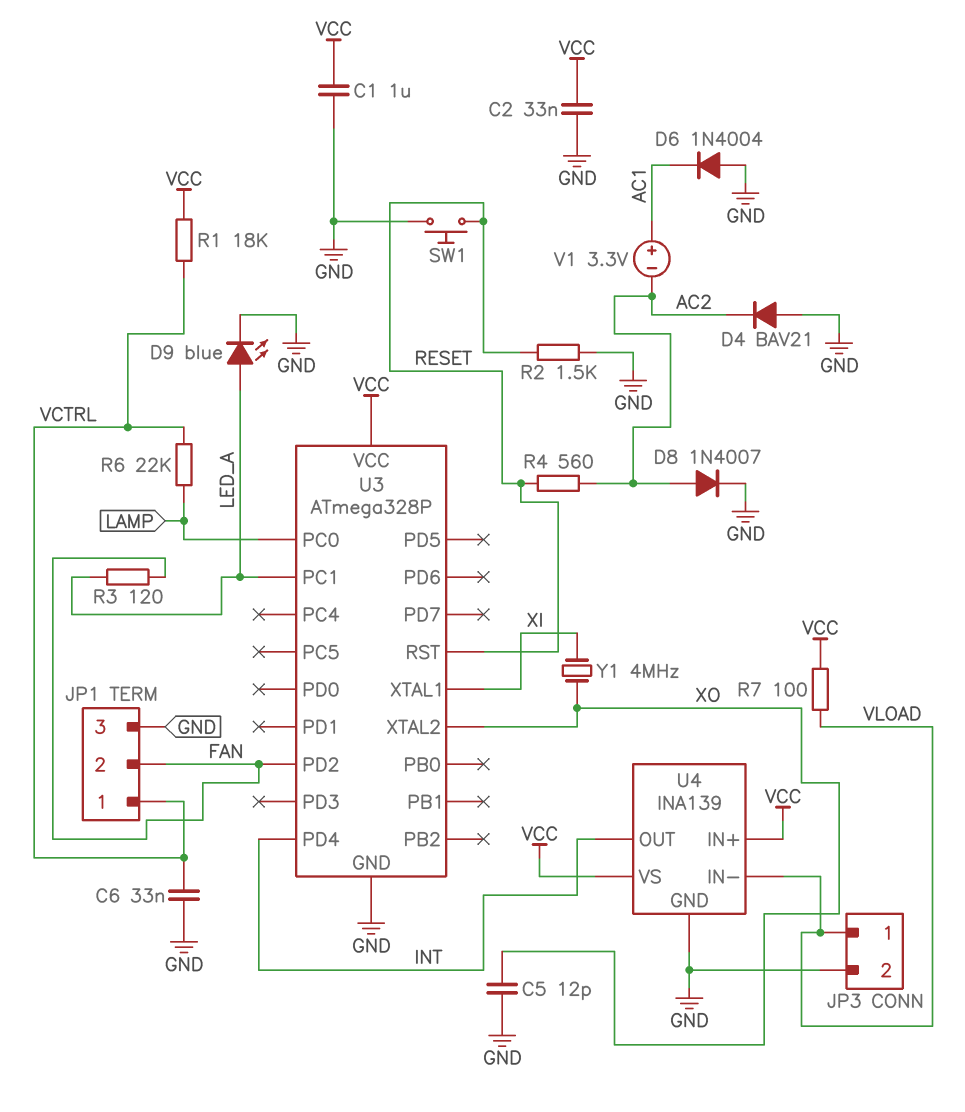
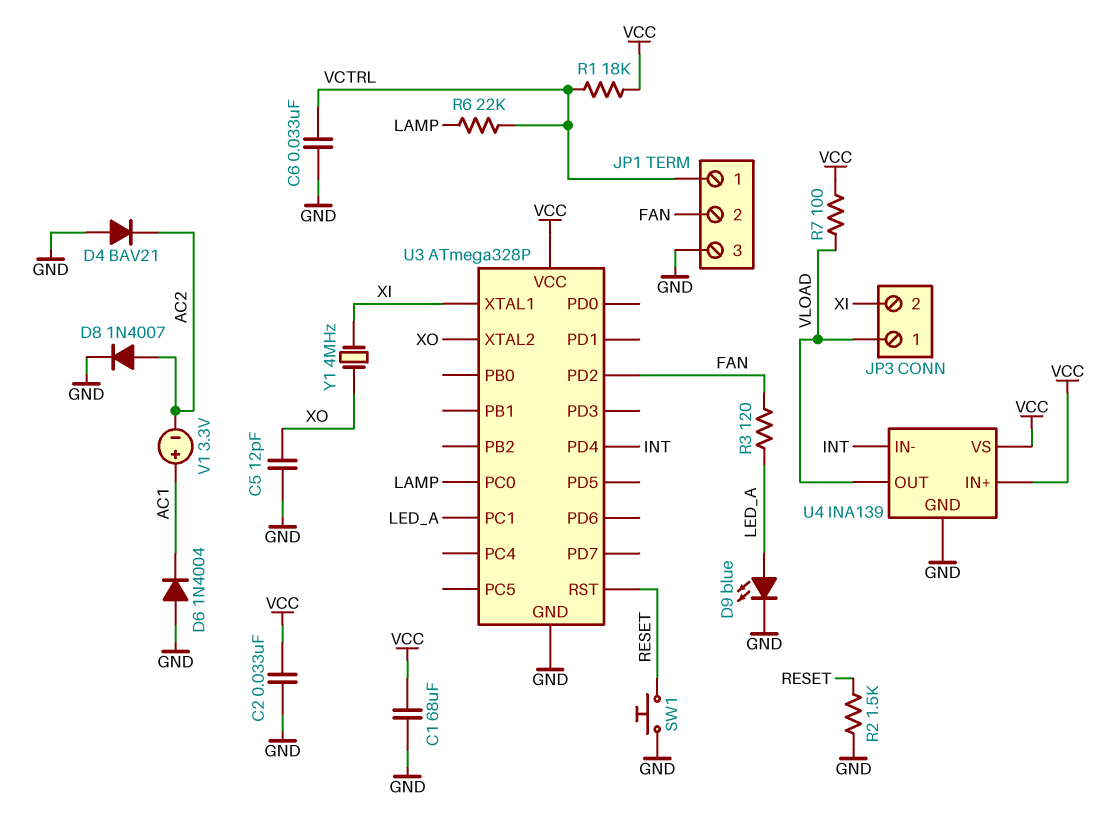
C1: 1uF (GND, VCC) -> 68uF (GND, VCC)
JP3 pin 2: GND -> XI
R4: 560 (AC2, RESET) -> none
U4 pin IN-: VLOAD -> INT
U4 pin OUT: INT -> VLOAD

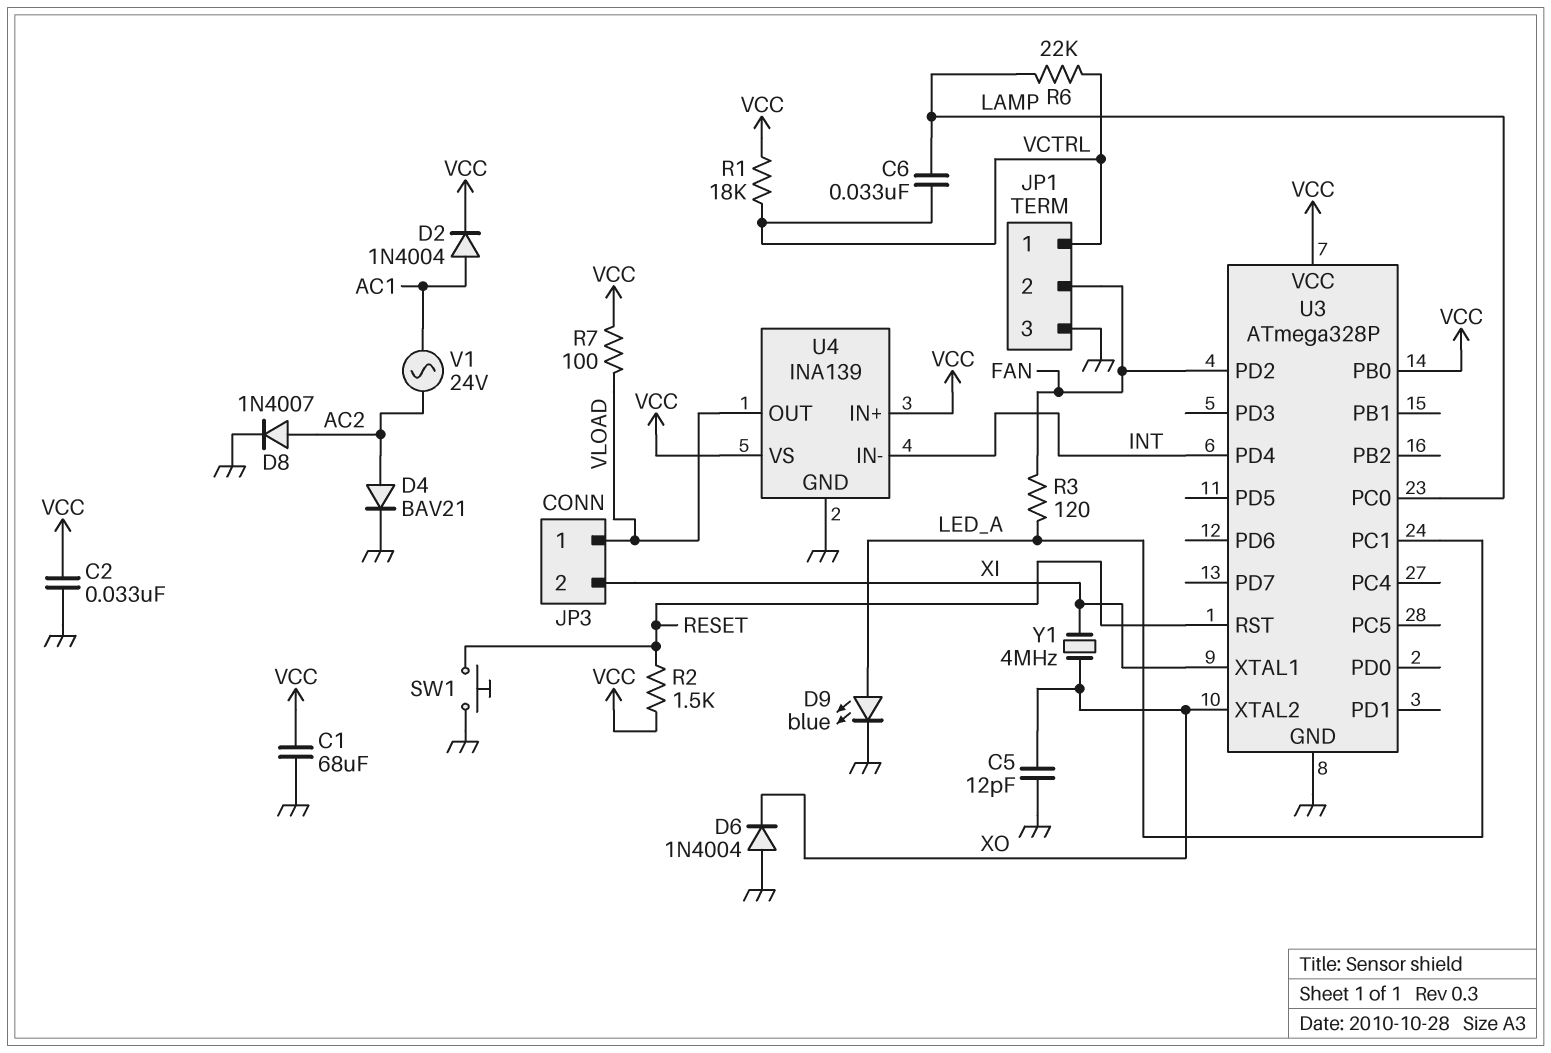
C6: 33nF (GND, VCTRL) -> 33nF (LAMP, VCTRL)
D2: none -> diode 1N4004 (A AC1, K VCC)
D4: diode BAV21 (A GND, K AC2) -> diode BAV21 (A AC2, K GND)
D6: diode 1N4004 (A GND, K AC1) -> diode 1N4004 (A GND, K XO)
R2: 1.5k (GND, RESET) -> 1.5k (RESET, VCC)
U3 pin PB0: none -> VCC
V1: 3.3V (plus AC1, minus AC2) -> AC 24V (AC1, AC2)

